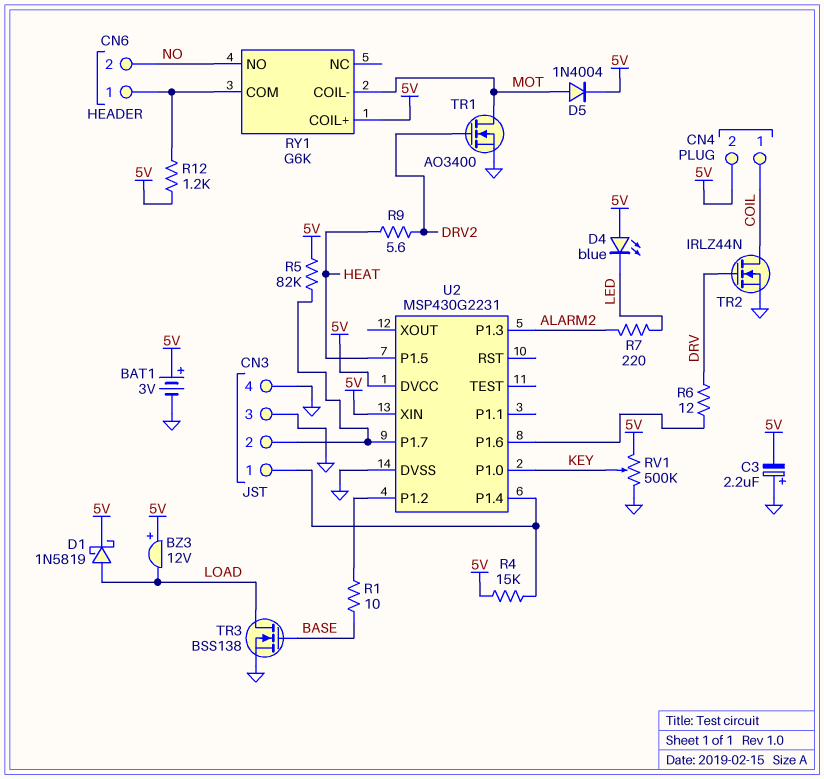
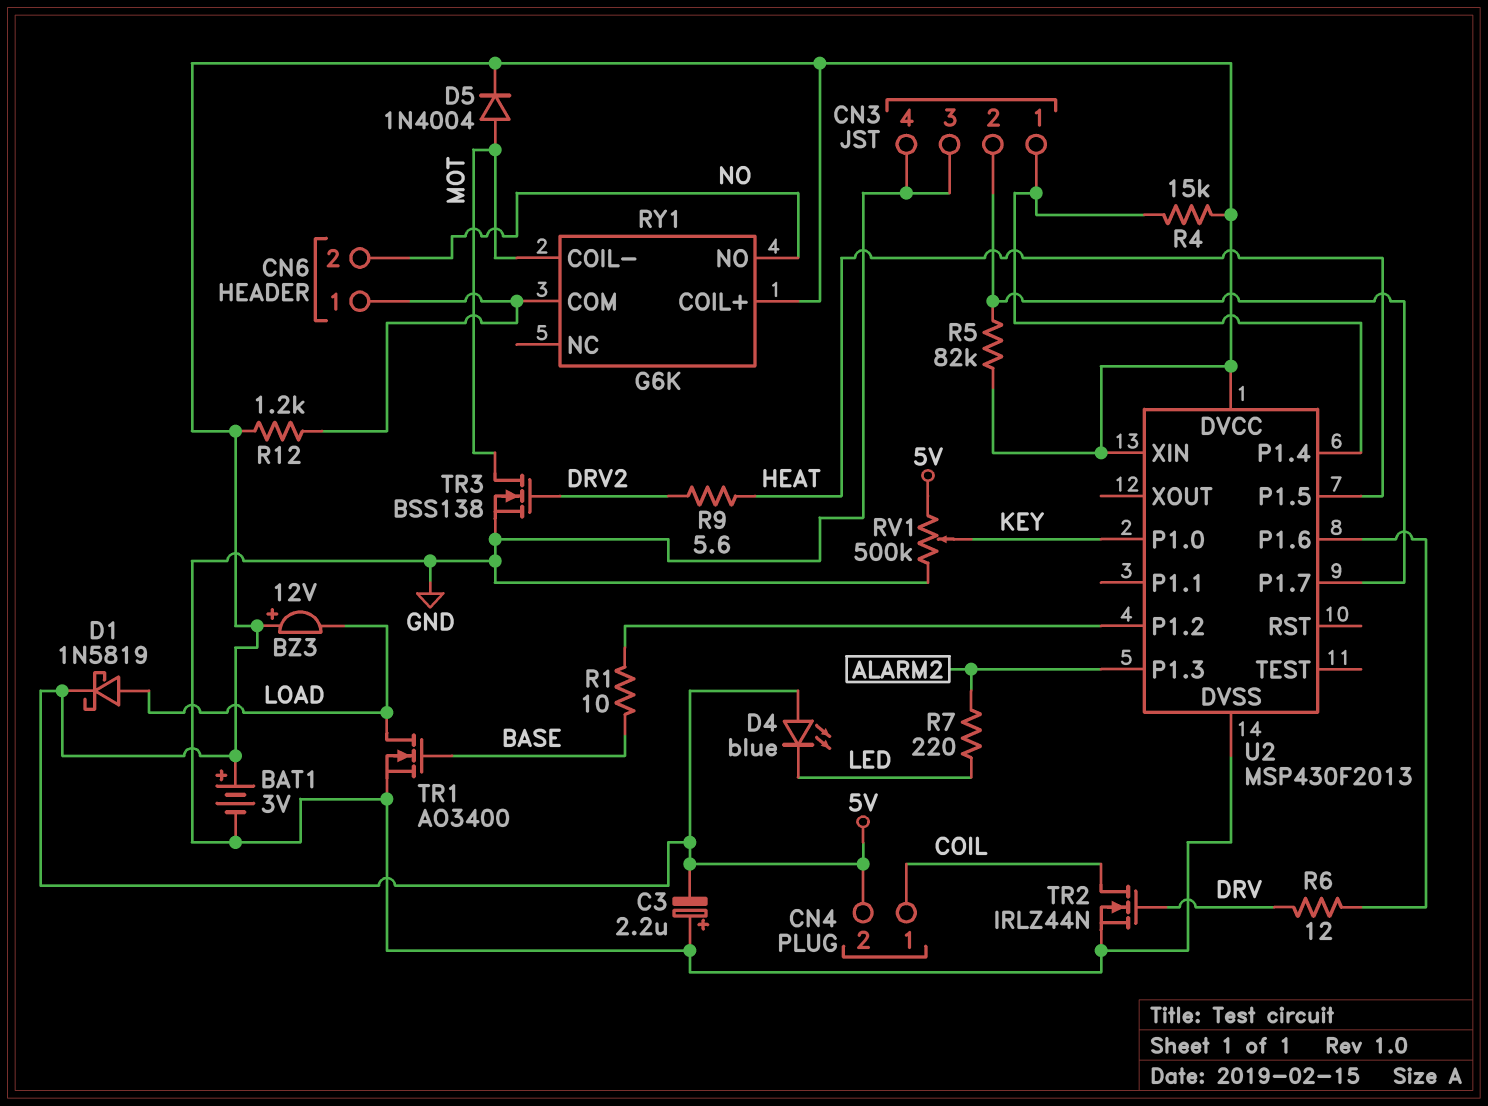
TR1: NMOS AO3400 (G DRV2, D MOT, S GND) -> NMOS AO3400 (G BASE, D LOAD, S GND)
TR3: NMOS BSS138 (G BASE, D LOAD, S GND) -> NMOS BSS138 (G DRV2, D MOT, S GND)
U2: MSP430G2231 -> MSP430F2013

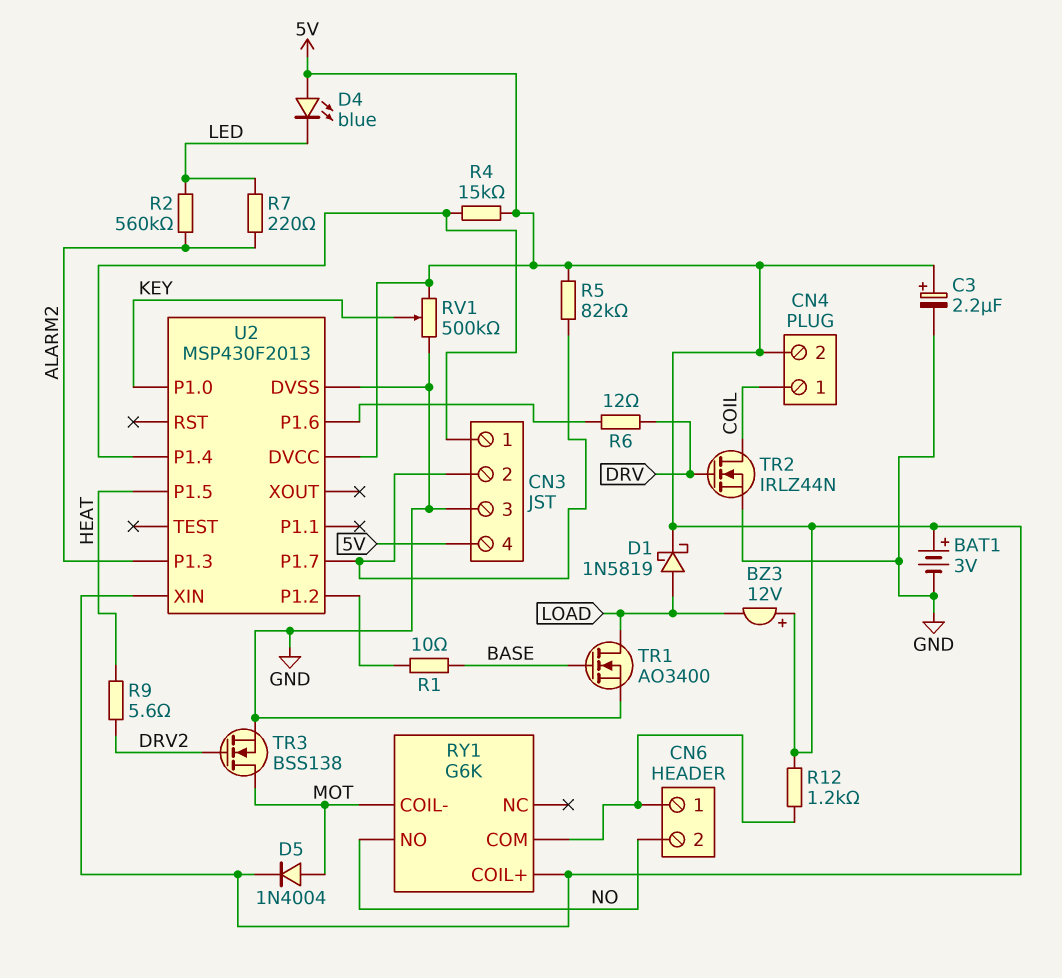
C3: 2.2uF (plus GND, minus 5V) -> 2.2uF (plus 5V, minus GND)
CN3 pin 4: GND -> 5V
R2: none -> 560k (ALARM2, LED)

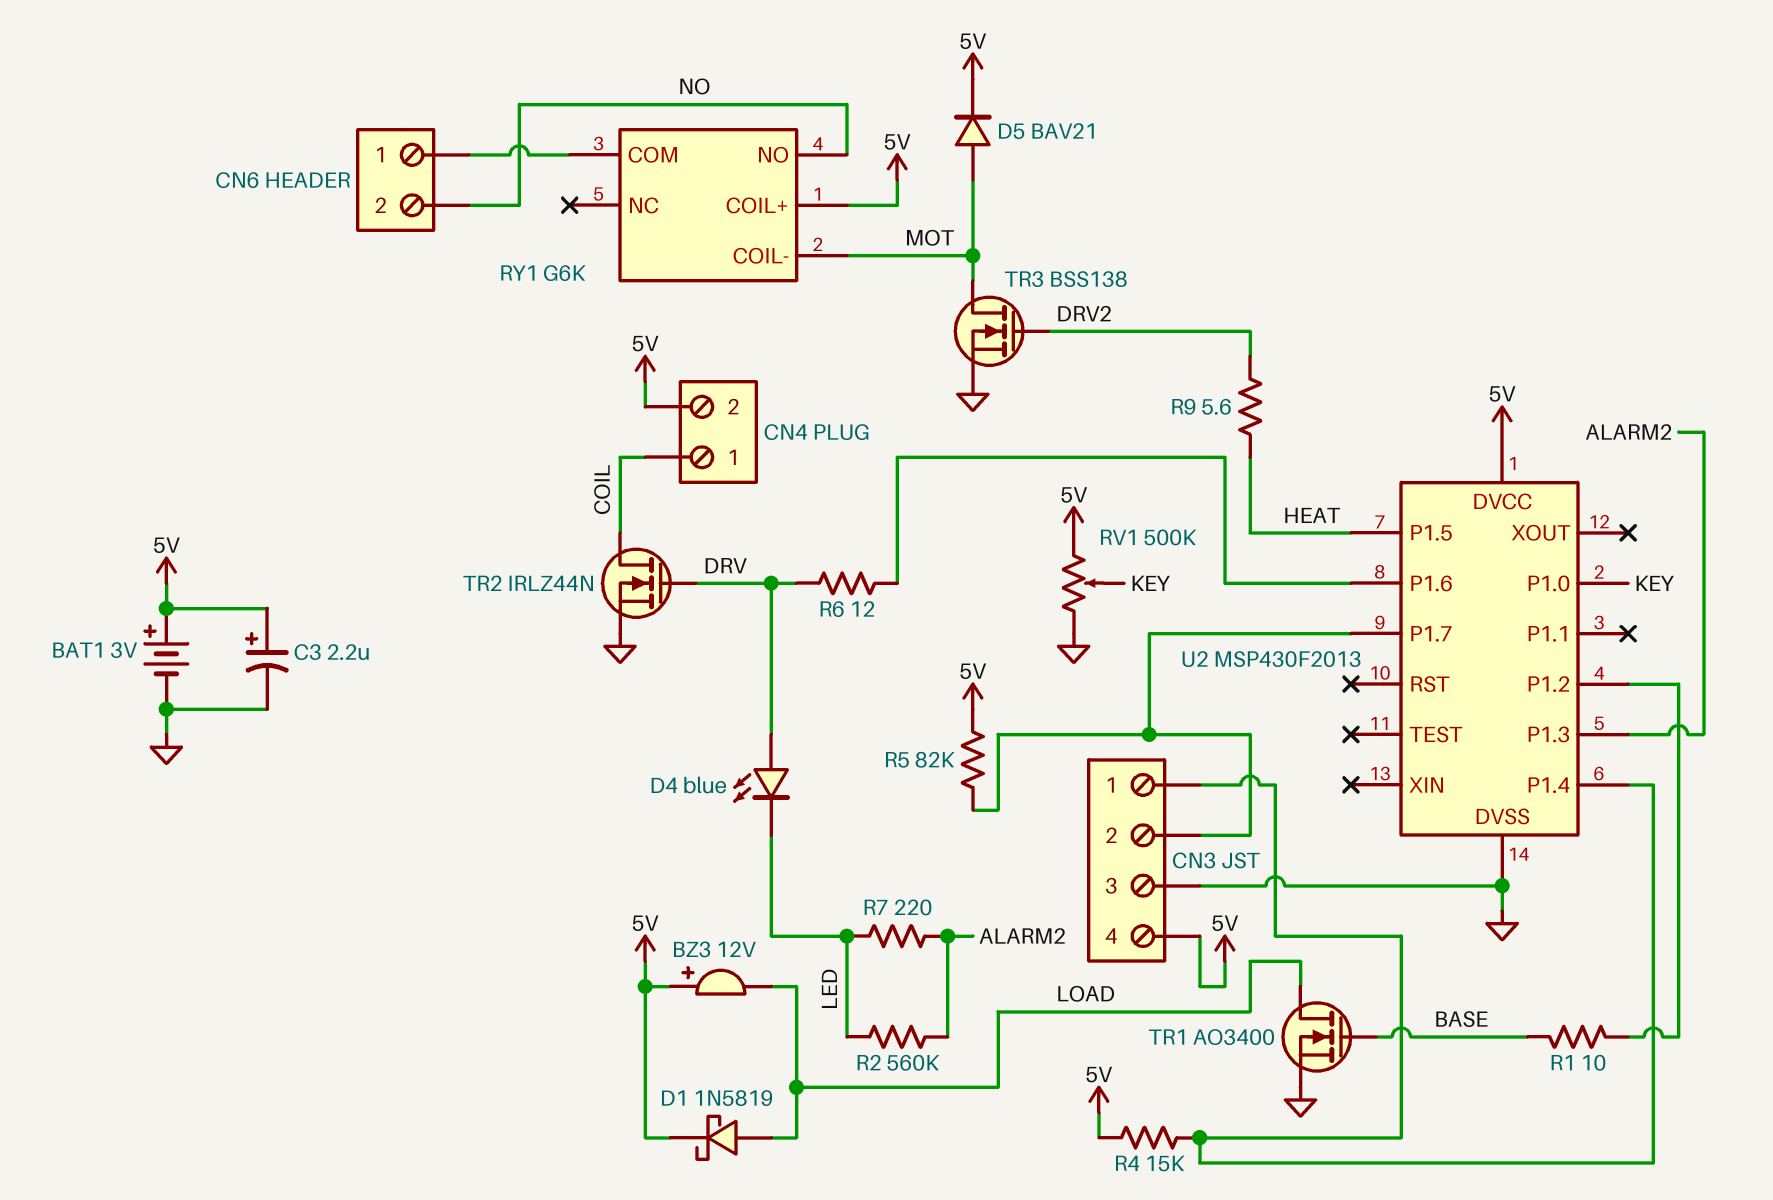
D4: LED blue (A 5V, K LED) -> LED blue (A DRV, K LED)
D5: diode 1N4004 (A MOT, K 5V) -> diode BAV21 (A MOT, K 5V)
R12: 1.2k (5V, CN6/1) -> none
U2 pin XIN: 5V -> none

